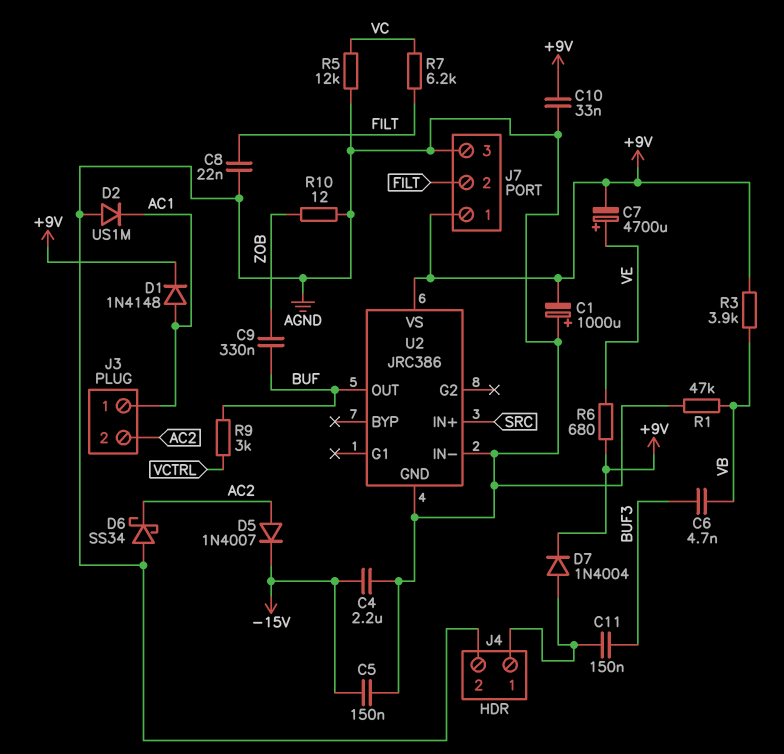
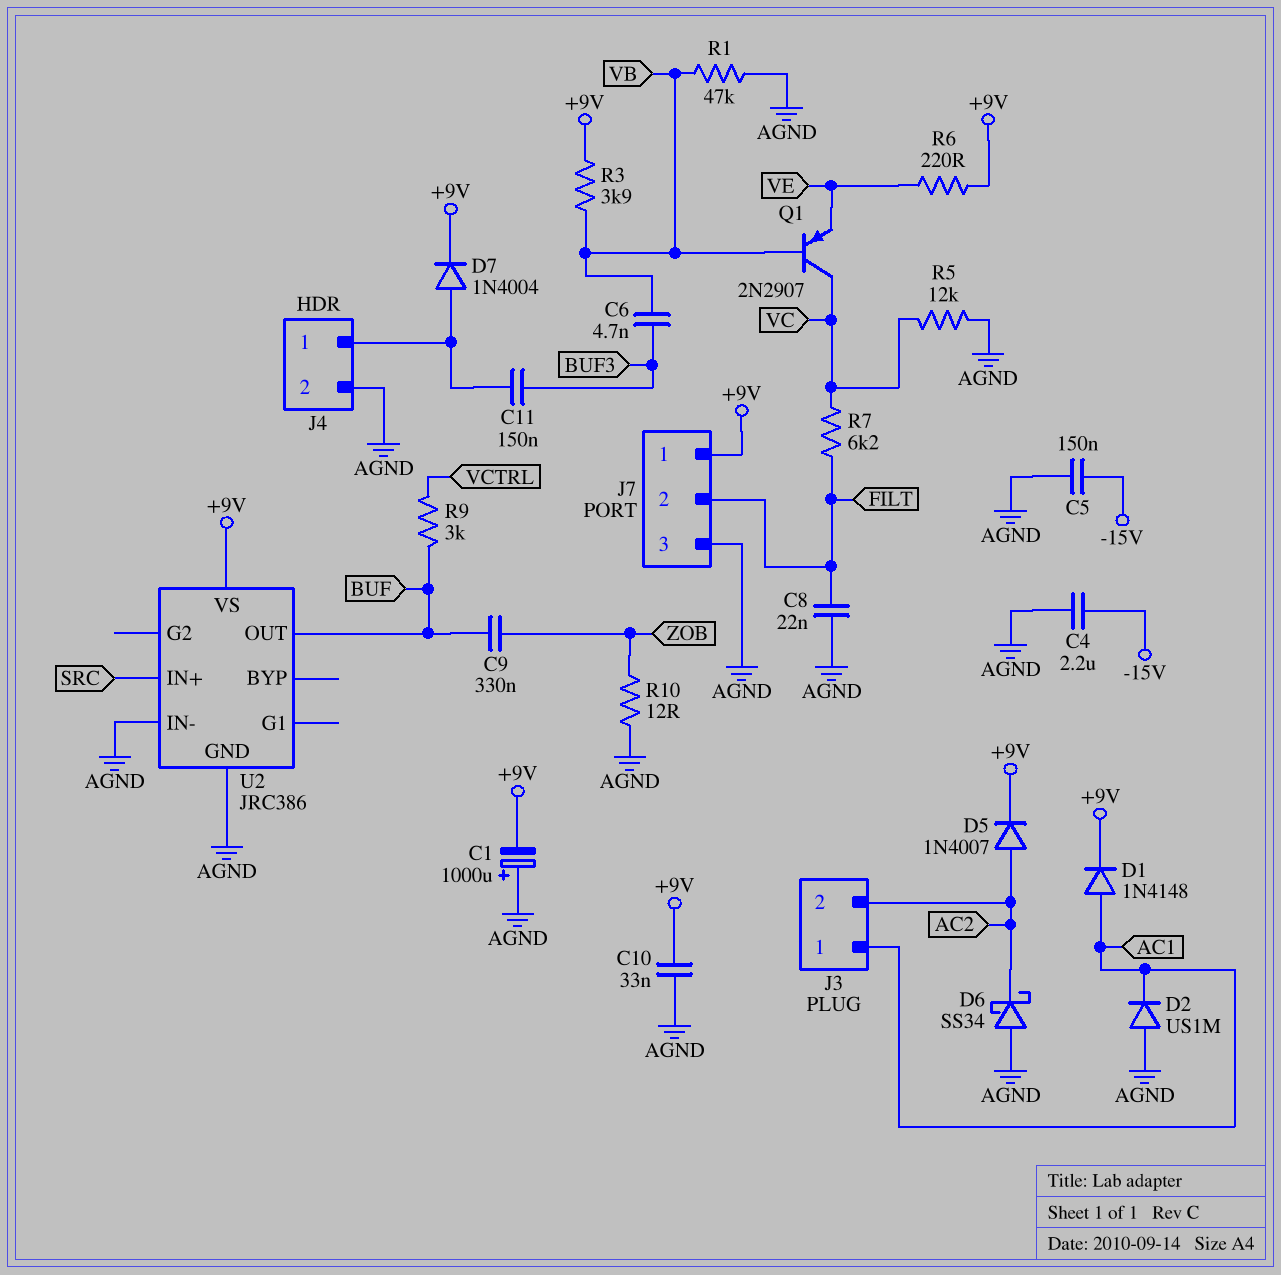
C7: 4700uF (plus VE, minus +9V) -> none
D5: diode 1N4007 (A AC2, K -15V) -> diode 1N4007 (A AC2, K +9V)
Q1: none -> PNP 2N2907 (B VB, C VC, E VE)
R6: 680 (+9V, VE) -> 220 (+9V, VE)

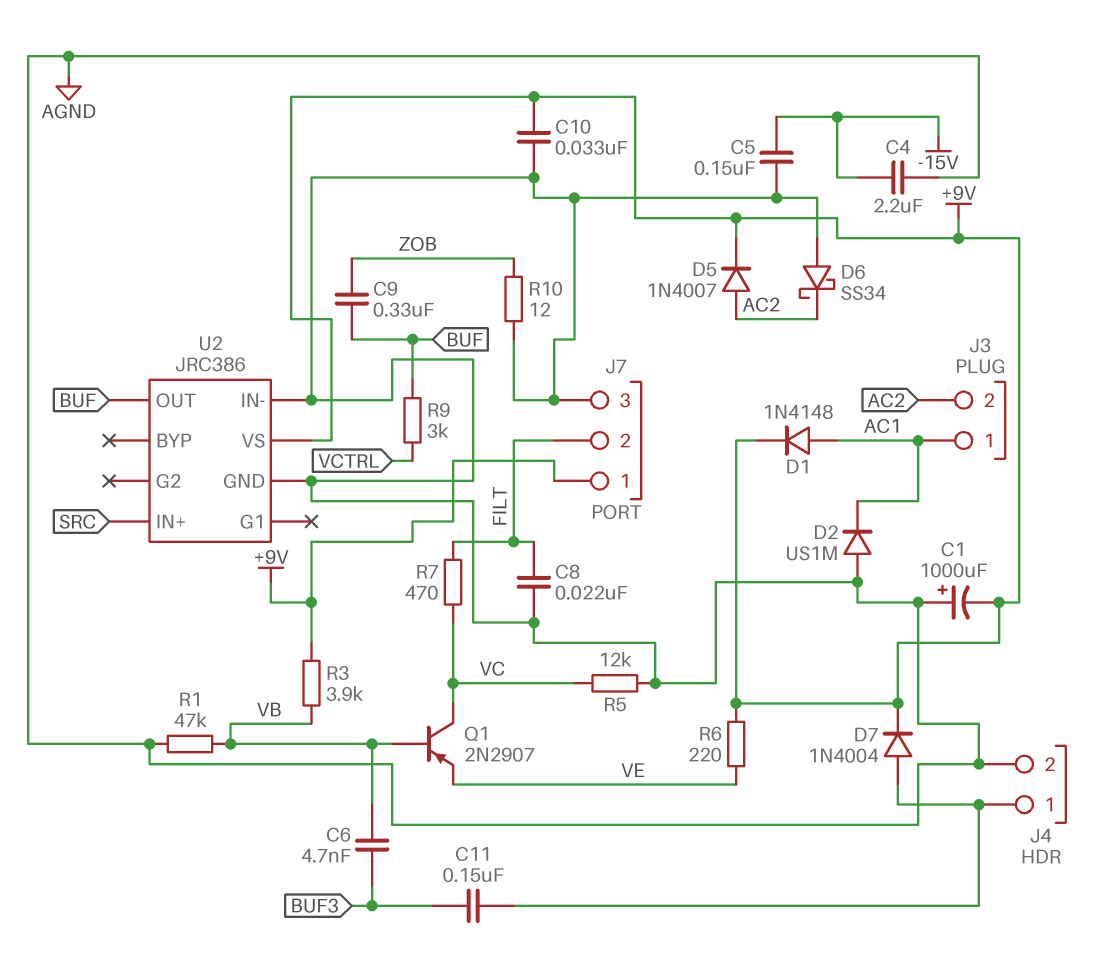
R7: 6.2k (FILT, VC) -> 470 (FILT, VC)

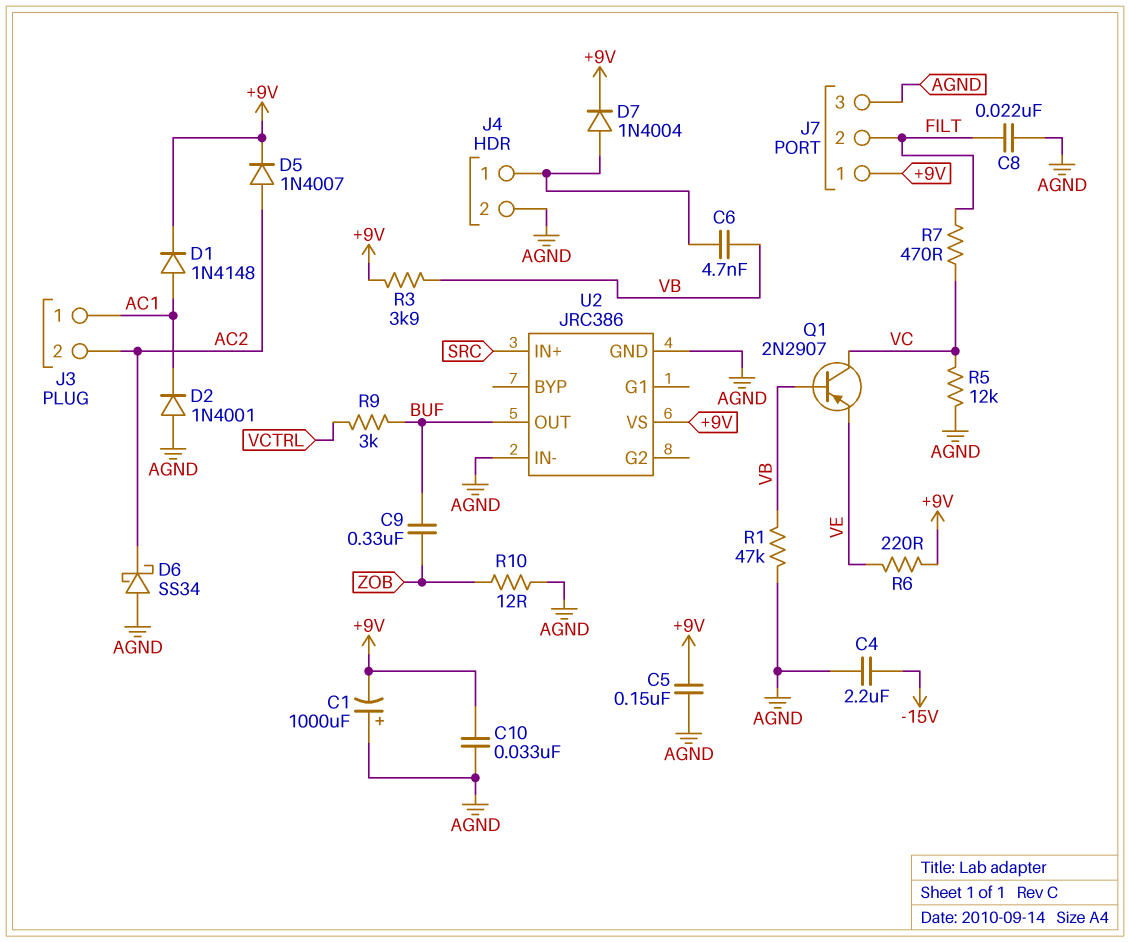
C5: 150nF (-15V, AGND) -> 150nF (+9V, AGND)
C6: 4.7nF (BUF3, VB) -> 4.7nF (J4/1, VB)
C11: 150nF (BUF3, J4/1) -> none
D2: diode US1M (A AGND, K AC1) -> diode 1N4001 (A AGND, K AC1)

